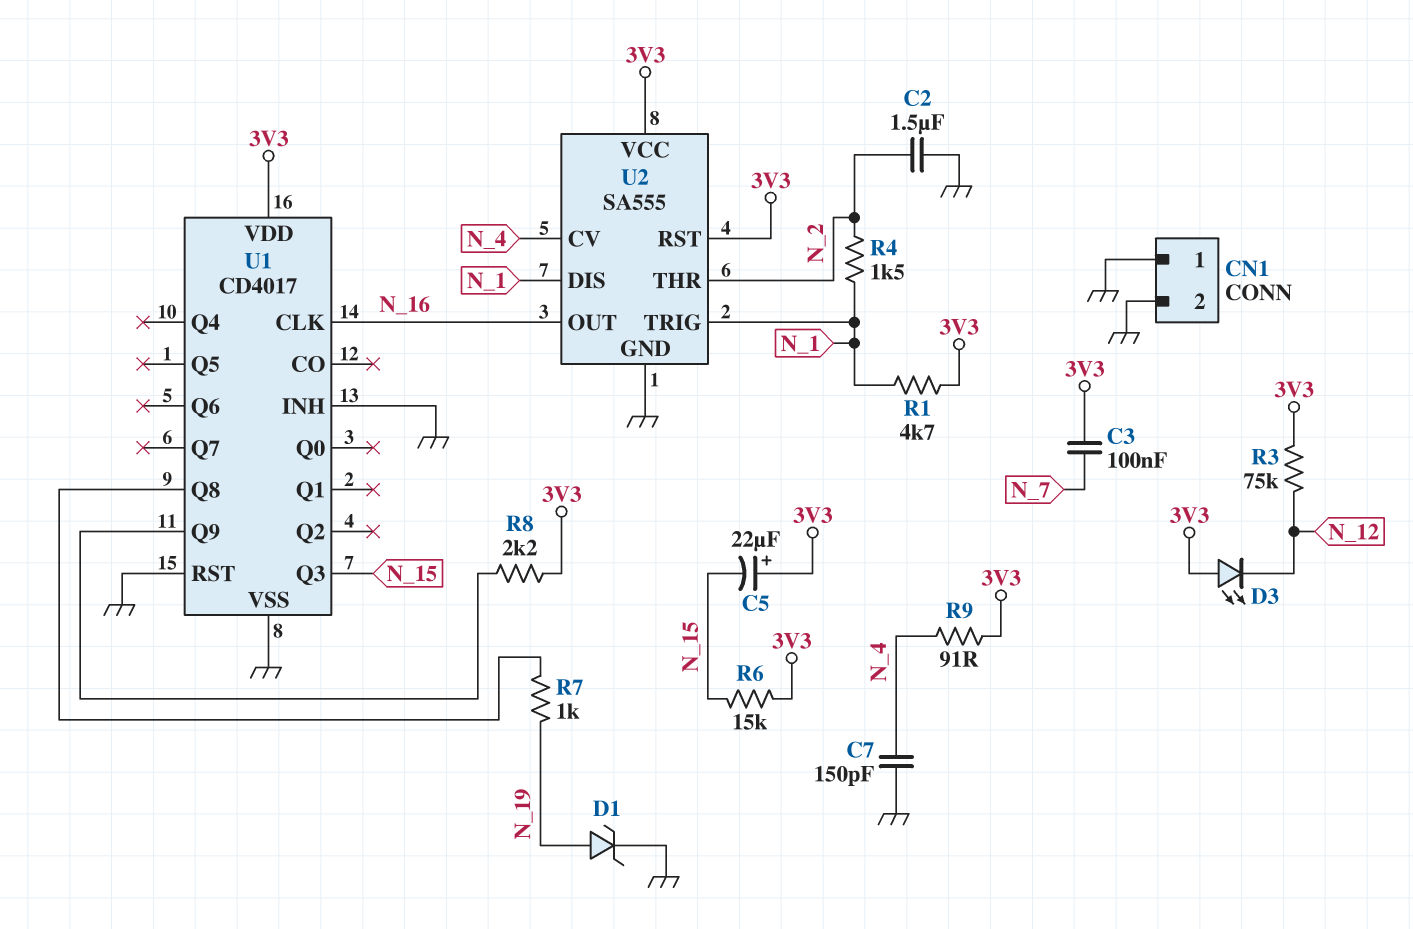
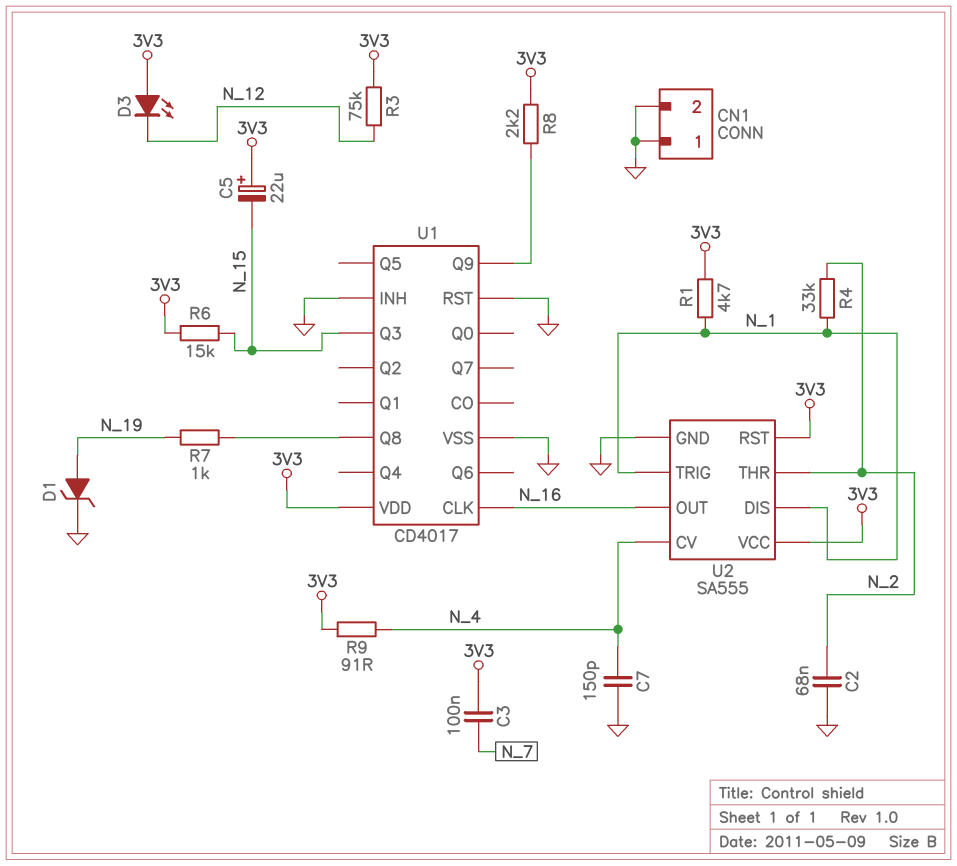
C2: 1.5uF (GND, N_2) -> 68nF (GND, N_2)
R4: 1.5k (N_1, N_2) -> 33k (N_1, N_2)

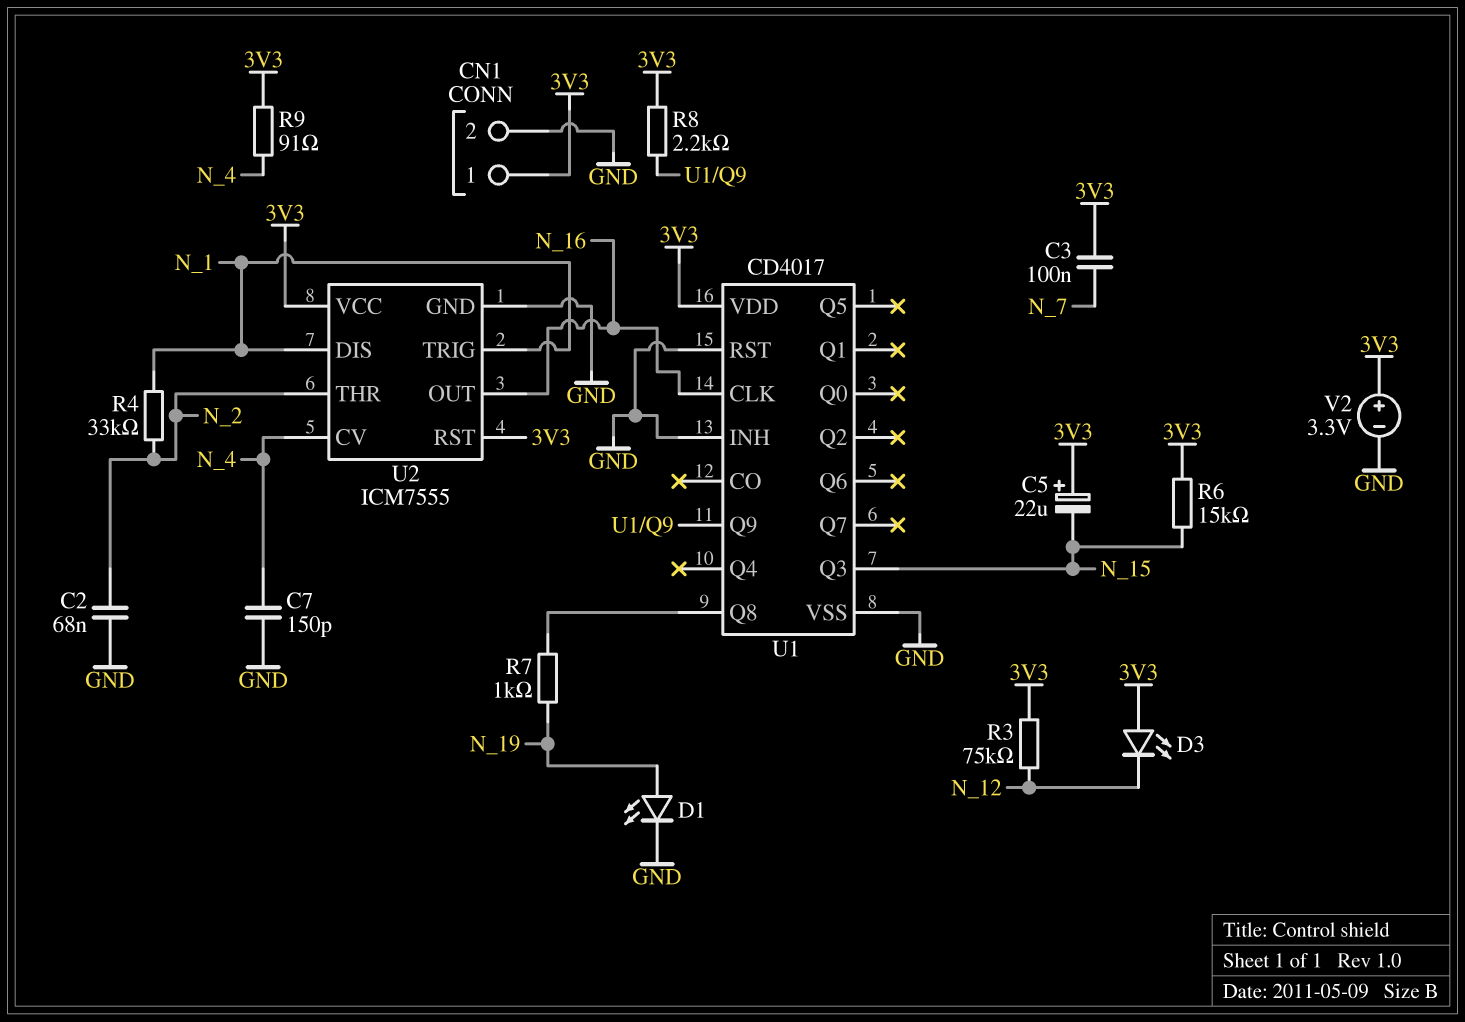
CN1 pin 1: GND -> 3V3
D1: zener (A N_19, K GND) -> LED (A N_19, K GND)
R1: 4.7k (3V3, N_1) -> none
U2: SA555 -> ICM7555
V2: none -> 3.3V (plus 3V3, minus GND)

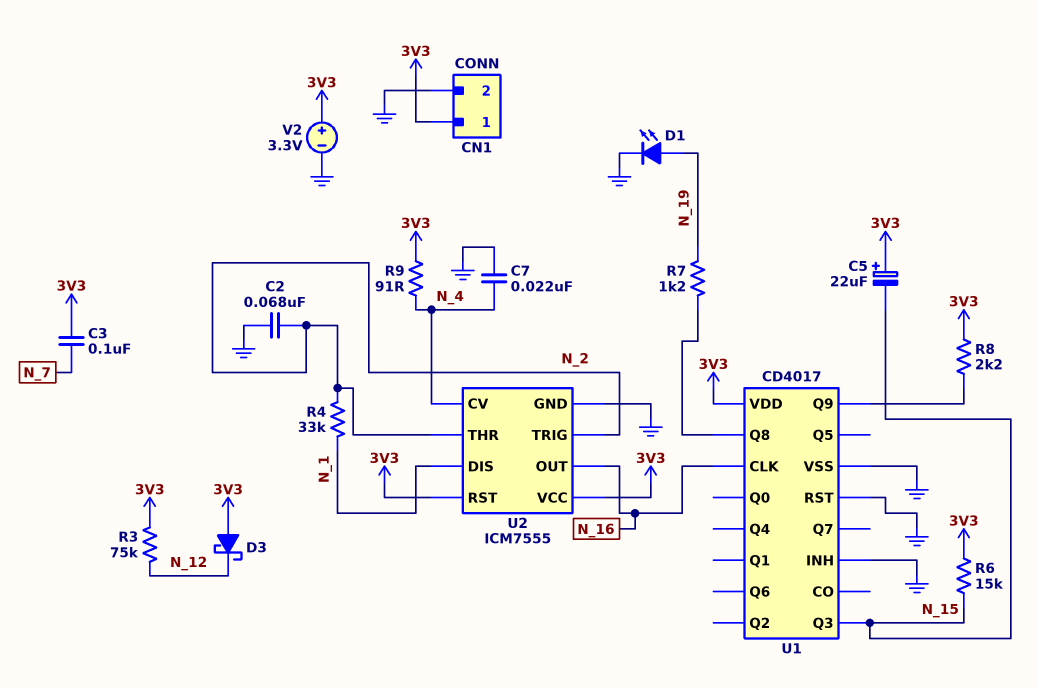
C7: 150pF (GND, N_4) -> 22nF (GND, N_4)
D3: LED (A 3V3, K N_12) -> schottky (A 3V3, K N_12)
R7: 1k (N_19, U1/Q8) -> 1.2k (N_19, U1/Q8)
U2 pin TRIG: N_1 -> N_2

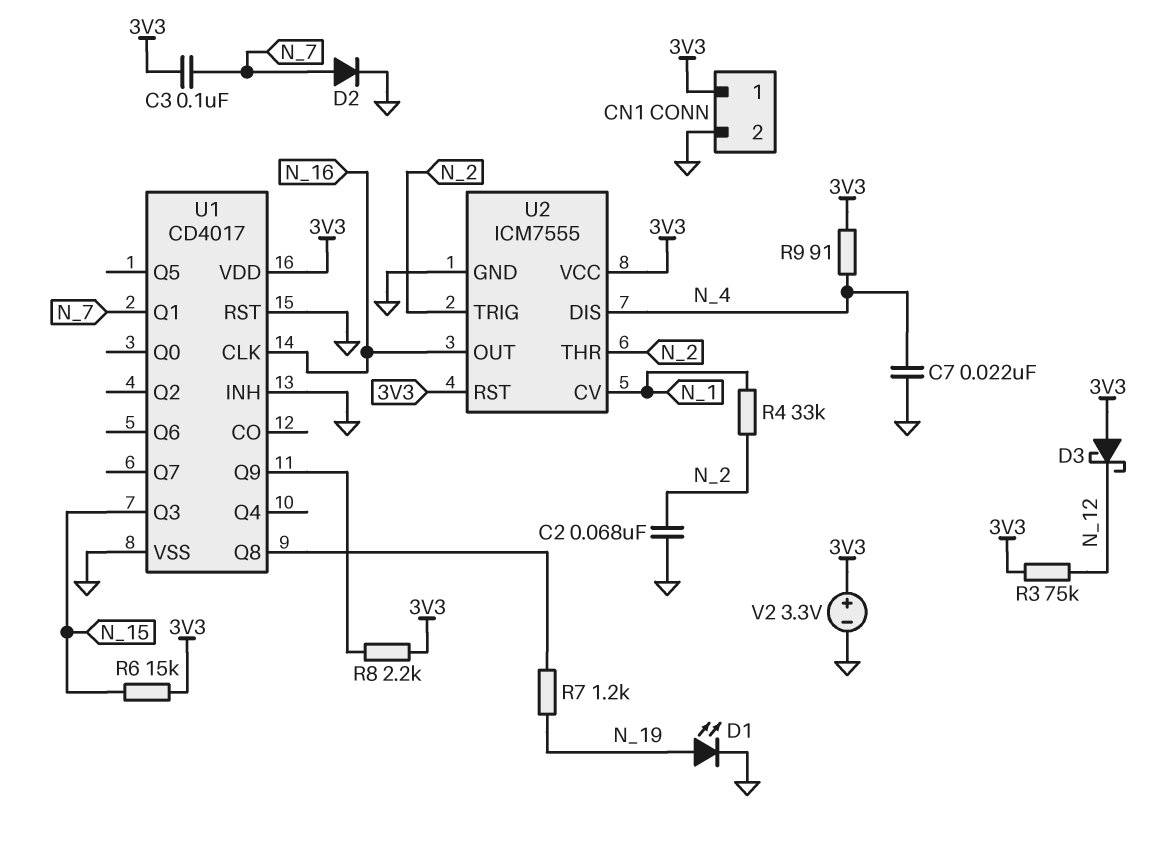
C5: 22uF (plus 3V3, minus N_15) -> none
D2: none -> diode (A N_7, K GND)
U1 pin Q1: none -> N_7
U2 pin CV: N_4 -> N_1
U2 pin DIS: N_1 -> N_4

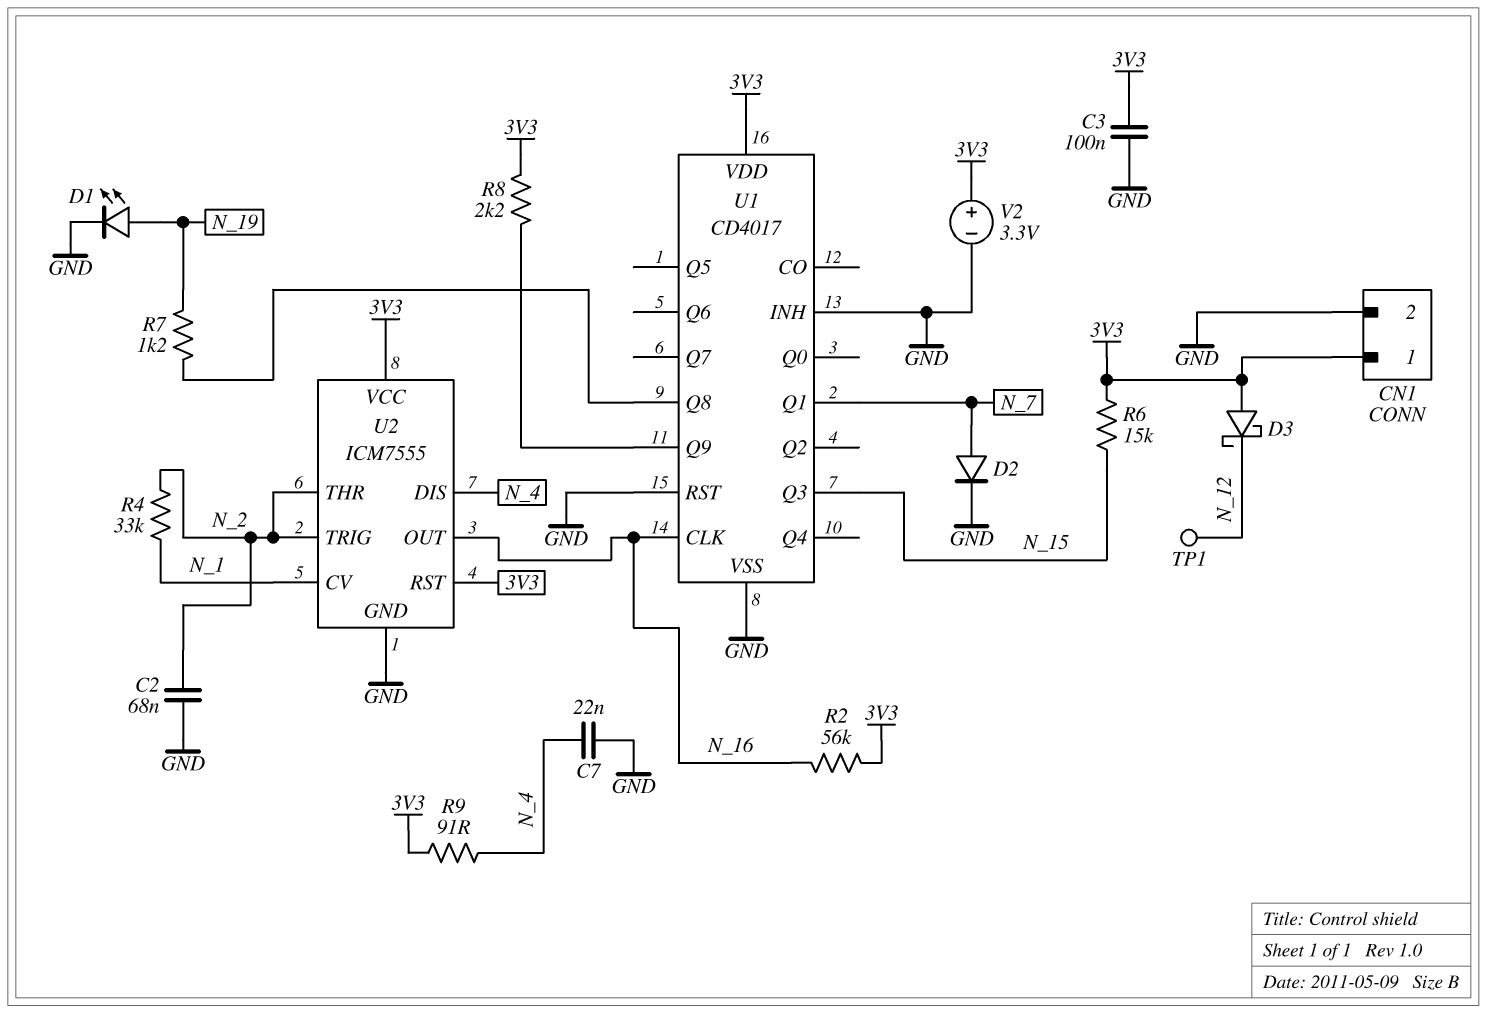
C3: 100nF (3V3, N_7) -> 100nF (3V3, GND)
R2: none -> 56k (3V3, N_16)
R3: 75k (3V3, N_12) -> none
TP1: none -> test point (N_12)

